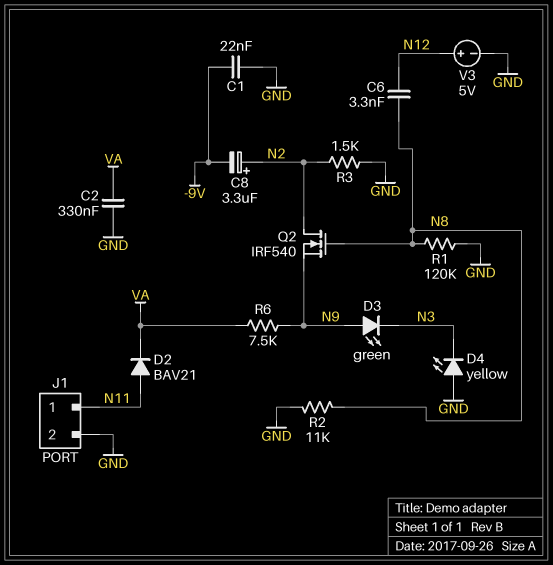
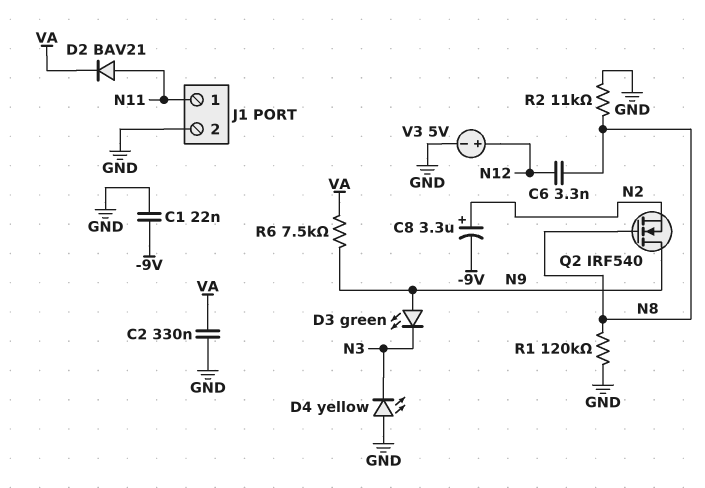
Q2: NMOS IRF540 (G N8, D N2, S N9) -> NMOS IRF540 (G N8, D N9, S N2)
R3: 1.5k (GND, N2) -> none

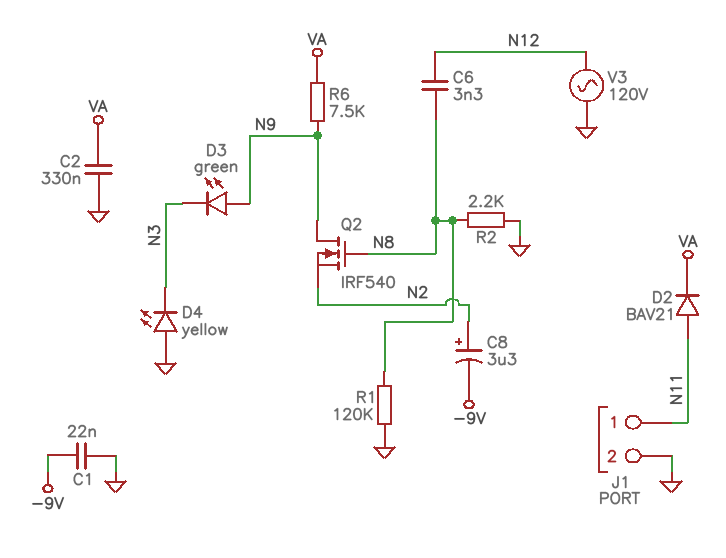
R2: 11k (GND, N8) -> 2.2k (GND, N8)
V3: 5V (plus N12, minus GND) -> AC 120V (GND, N12)

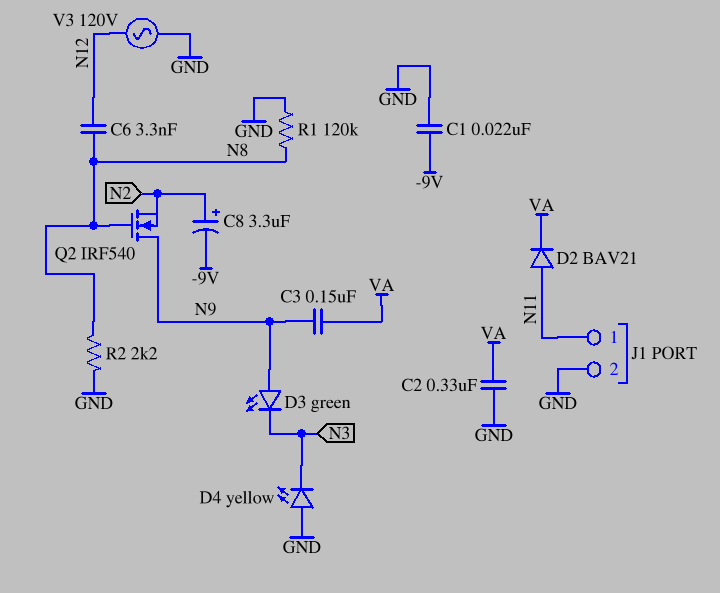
C3: none -> 150nF (N9, VA)
R6: 7.5k (N9, VA) -> none

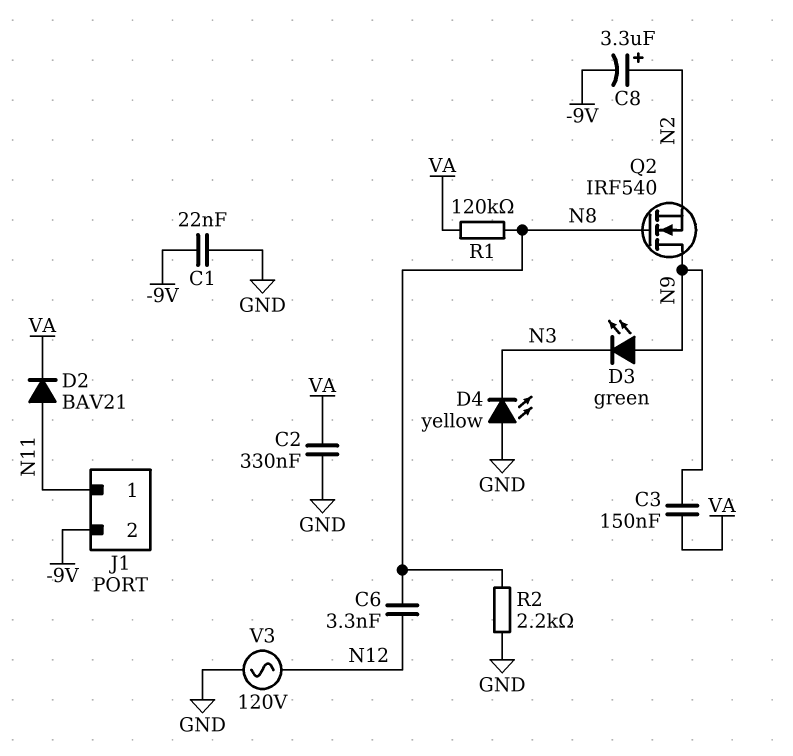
J1 pin 2: GND -> -9V
R1: 120k (GND, N8) -> 120k (N8, VA)

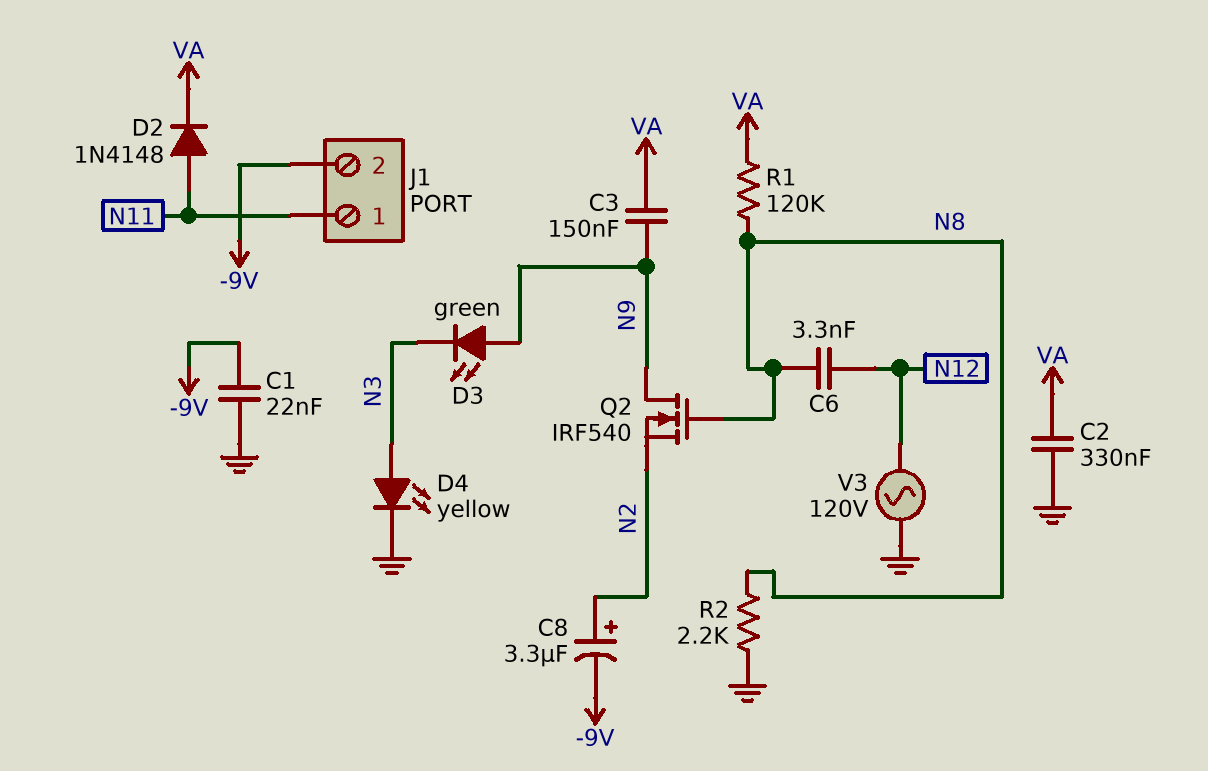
D2: diode BAV21 (A N11, K VA) -> diode 1N4148 (A N11, K VA)
D4: LED yellow (A GND, K N3) -> LED yellow (A N3, K GND)

